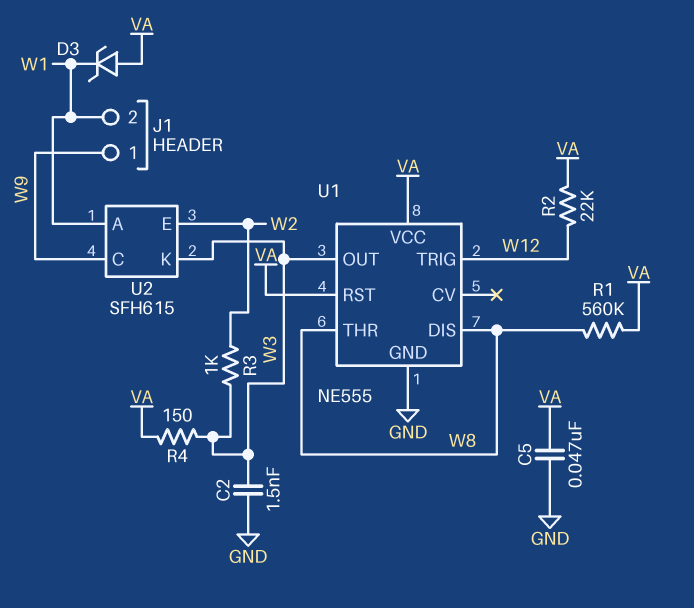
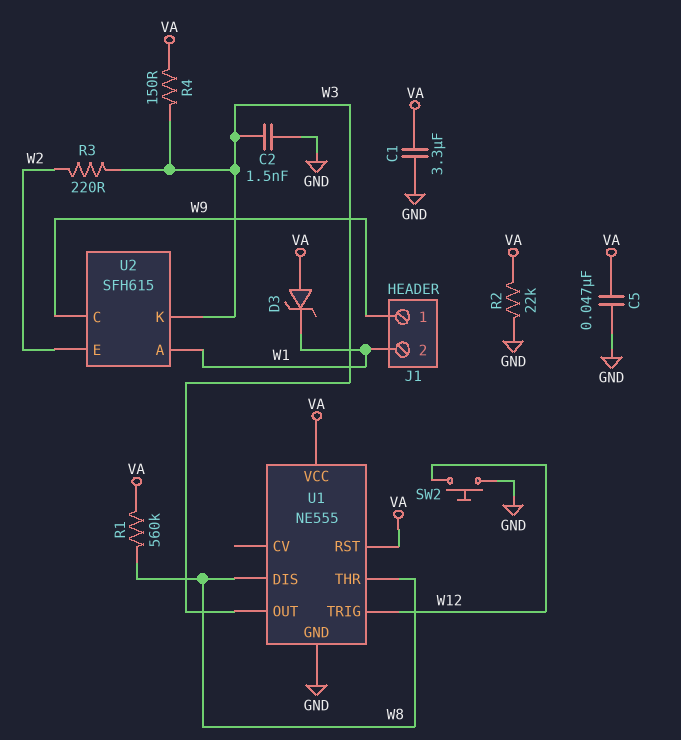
C1: none -> 3.3uF (GND, VA)
R2: 22k (VA, W12) -> 22k (GND, VA)
R3: 1k (W2, W3) -> 220 (W2, W3)
SW2: none -> button (GND, W12)

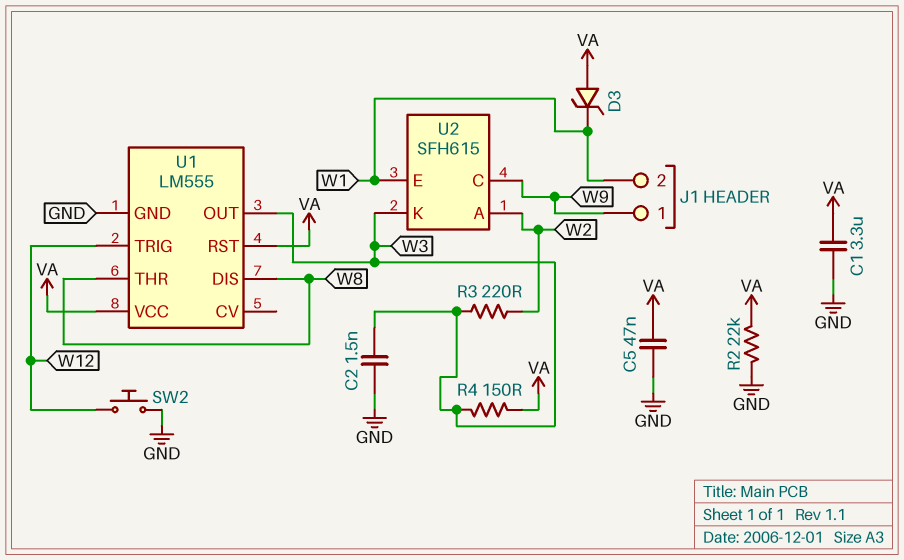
R1: 560k (VA, W8) -> none
U1: NE555 -> LM555
U2 pin A: W1 -> W2
U2 pin E: W2 -> W1

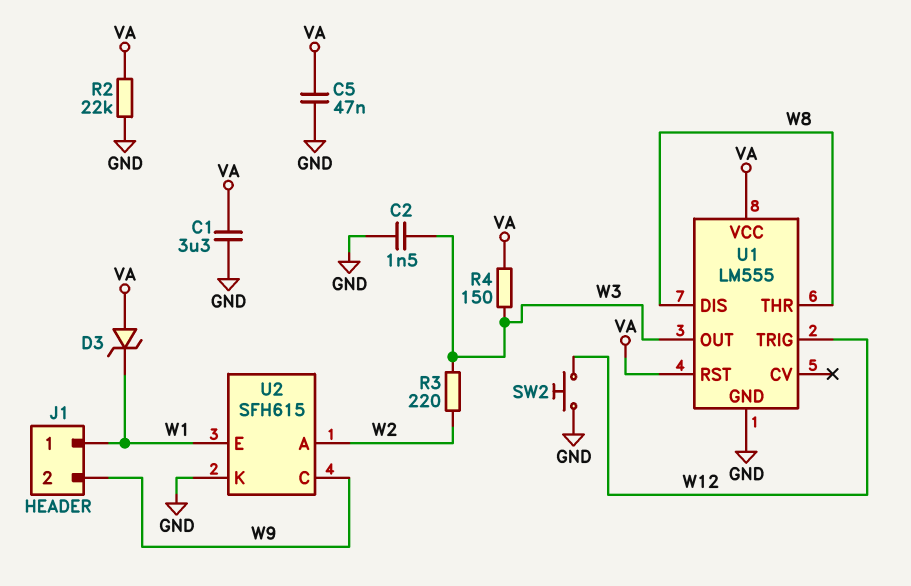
J1 pin 1: W9 -> W1
J1 pin 2: W1 -> W9
U2 pin K: W3 -> GND

